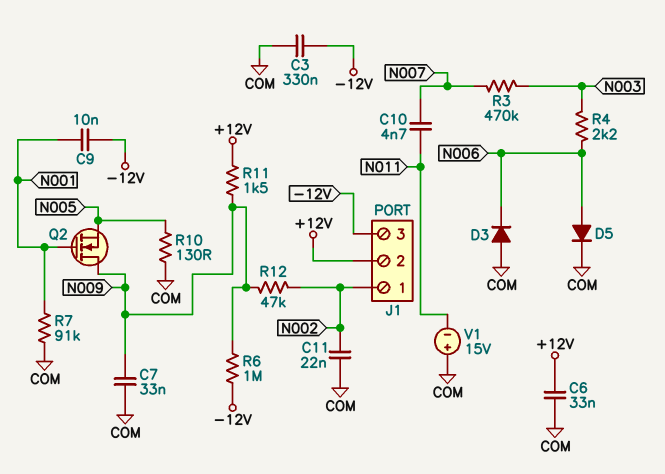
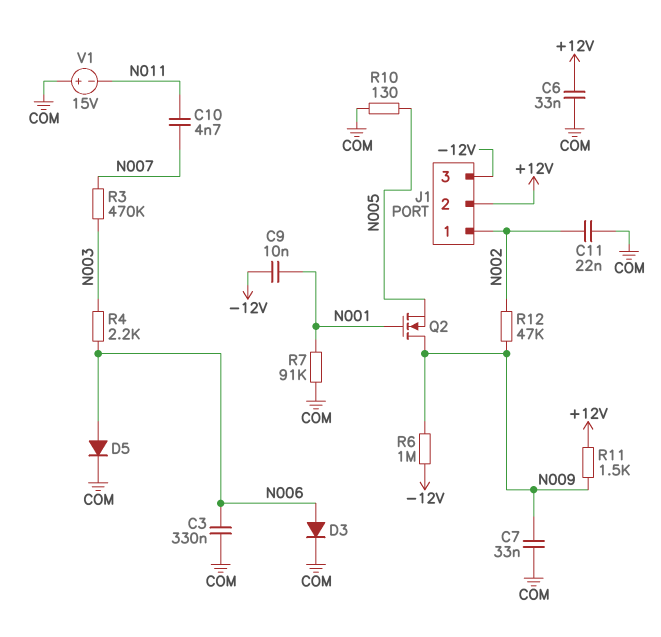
C3: 330nF (-12V, COM) -> 330nF (COM, N006)
D3: diode (A COM, K N006) -> diode (A N006, K COM)

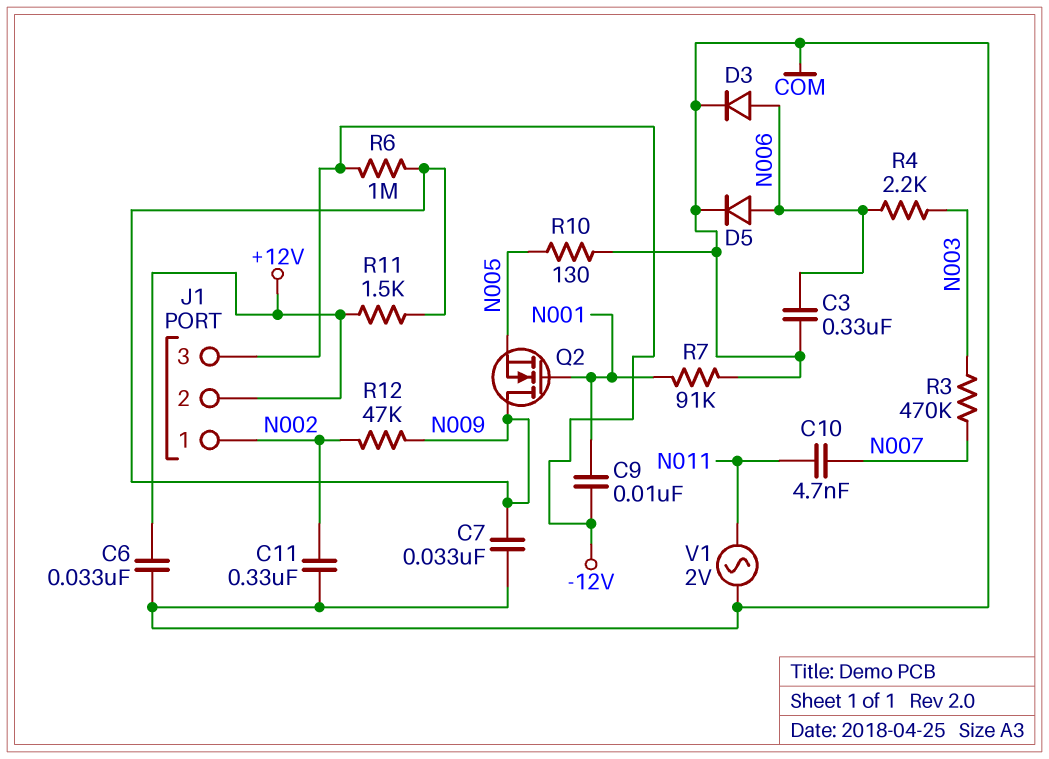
C11: 22nF (COM, N002) -> 330nF (COM, N002)
V1: 15V (plus COM, minus N011) -> AC 2V (COM, N011)

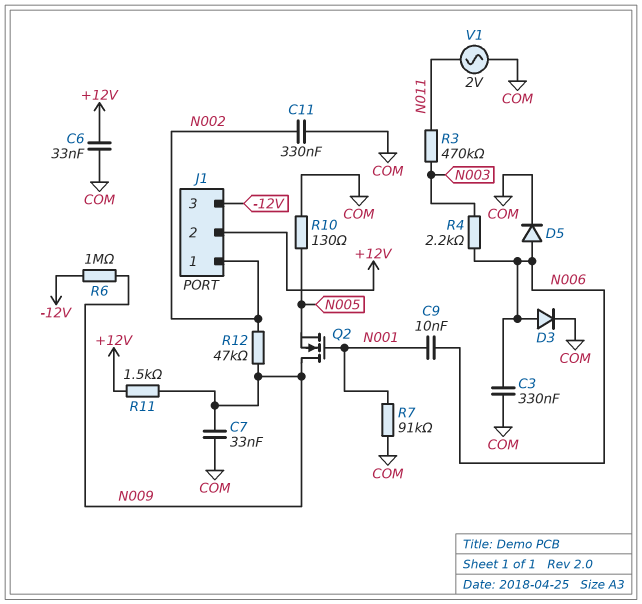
C9: 10nF (-12V, N001) -> 10nF (N001, N006)
C10: 4.7nF (N007, N011) -> none
R3: 470k (N003, N007) -> 470k (N003, N011)

